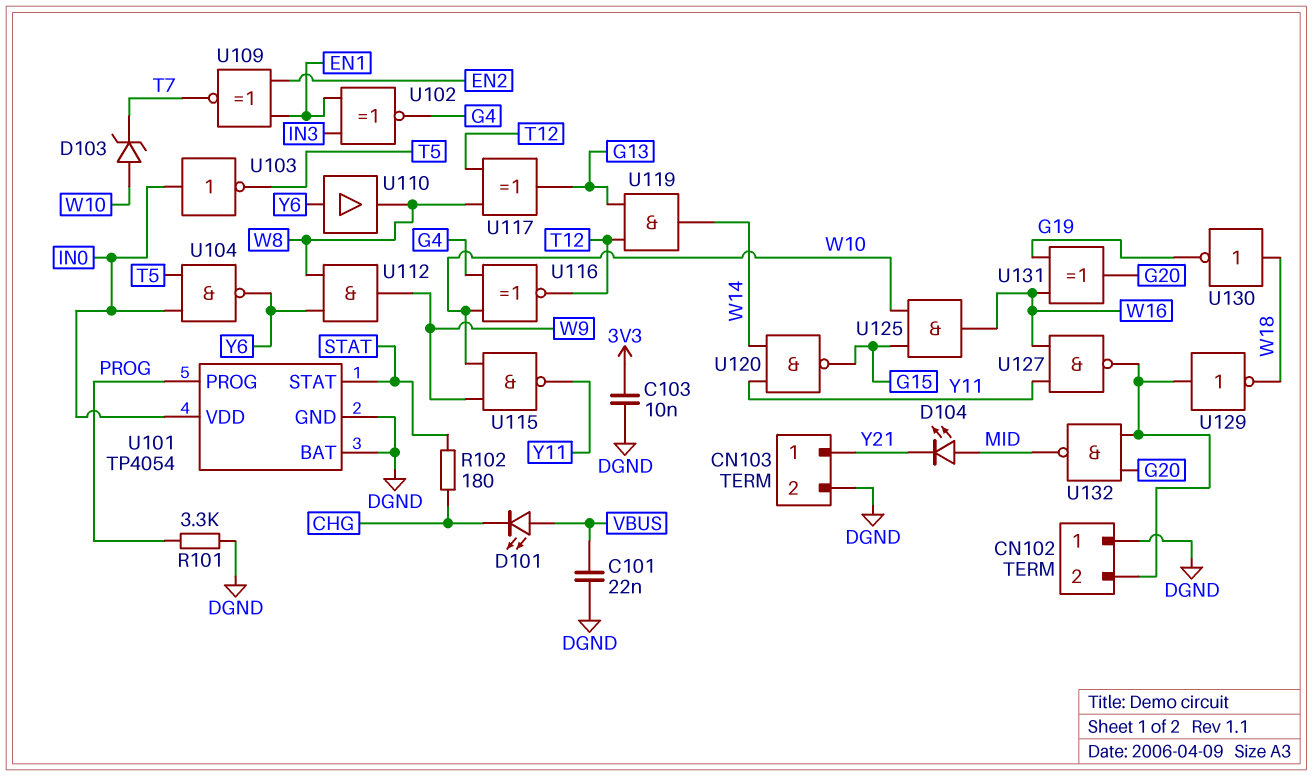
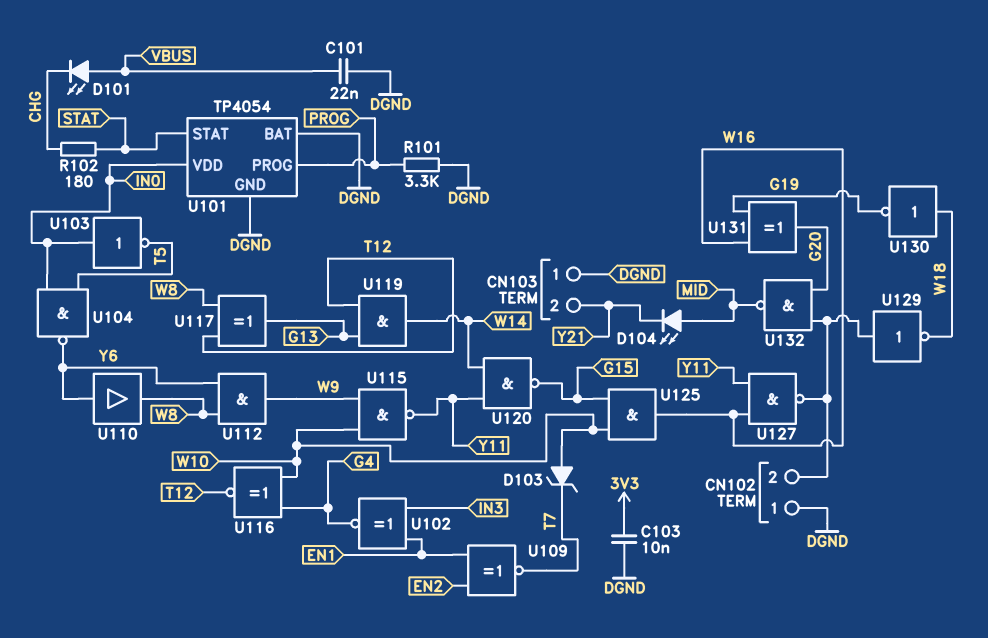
CN103 pin 1: Y21 -> DGND
CN103 pin 2: DGND -> Y21

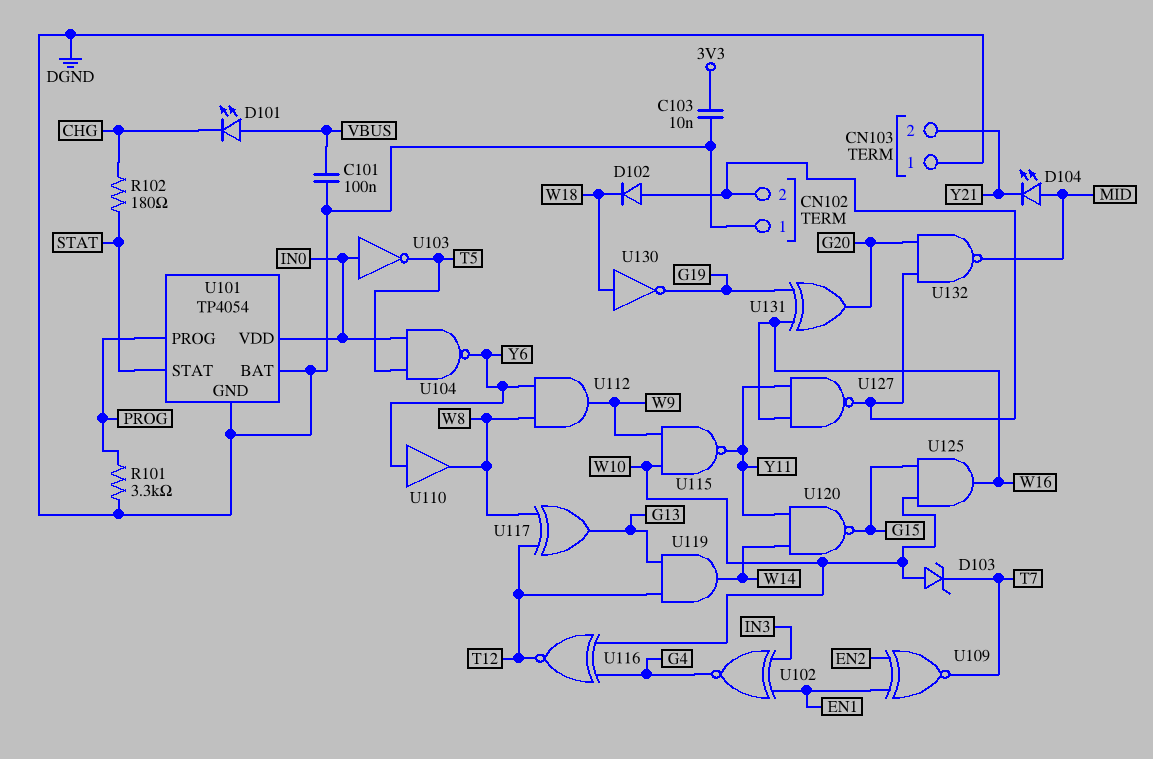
C101: 22nF (DGND, VBUS) -> 100nF (DGND, VBUS)
D102: none -> diode (A CN102/2, K W18)
U129: NOT (in CN102/2, out W18) -> none

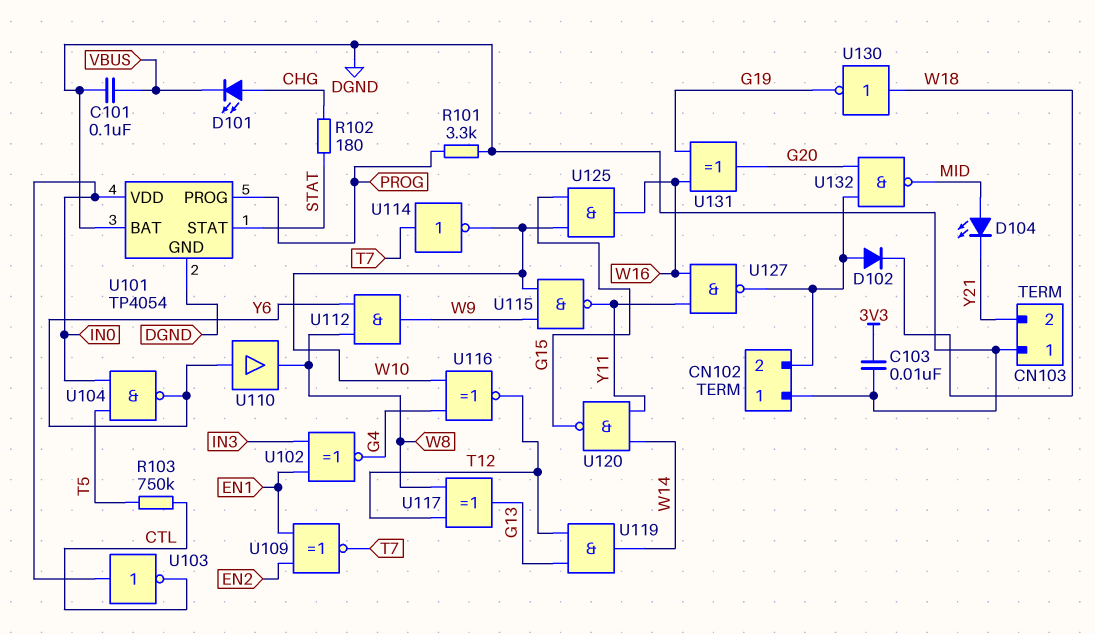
D101: LED (A VBUS, K CHG) -> LED (A CHG, K VBUS)
D103: zener (A W10, K T7) -> none
R103: none -> 750k (CTL, T5)
U103: NOT (in IN0, out T5) -> NOT (in IN0, out CTL)
U114: none -> NOT (in T7, out W10)

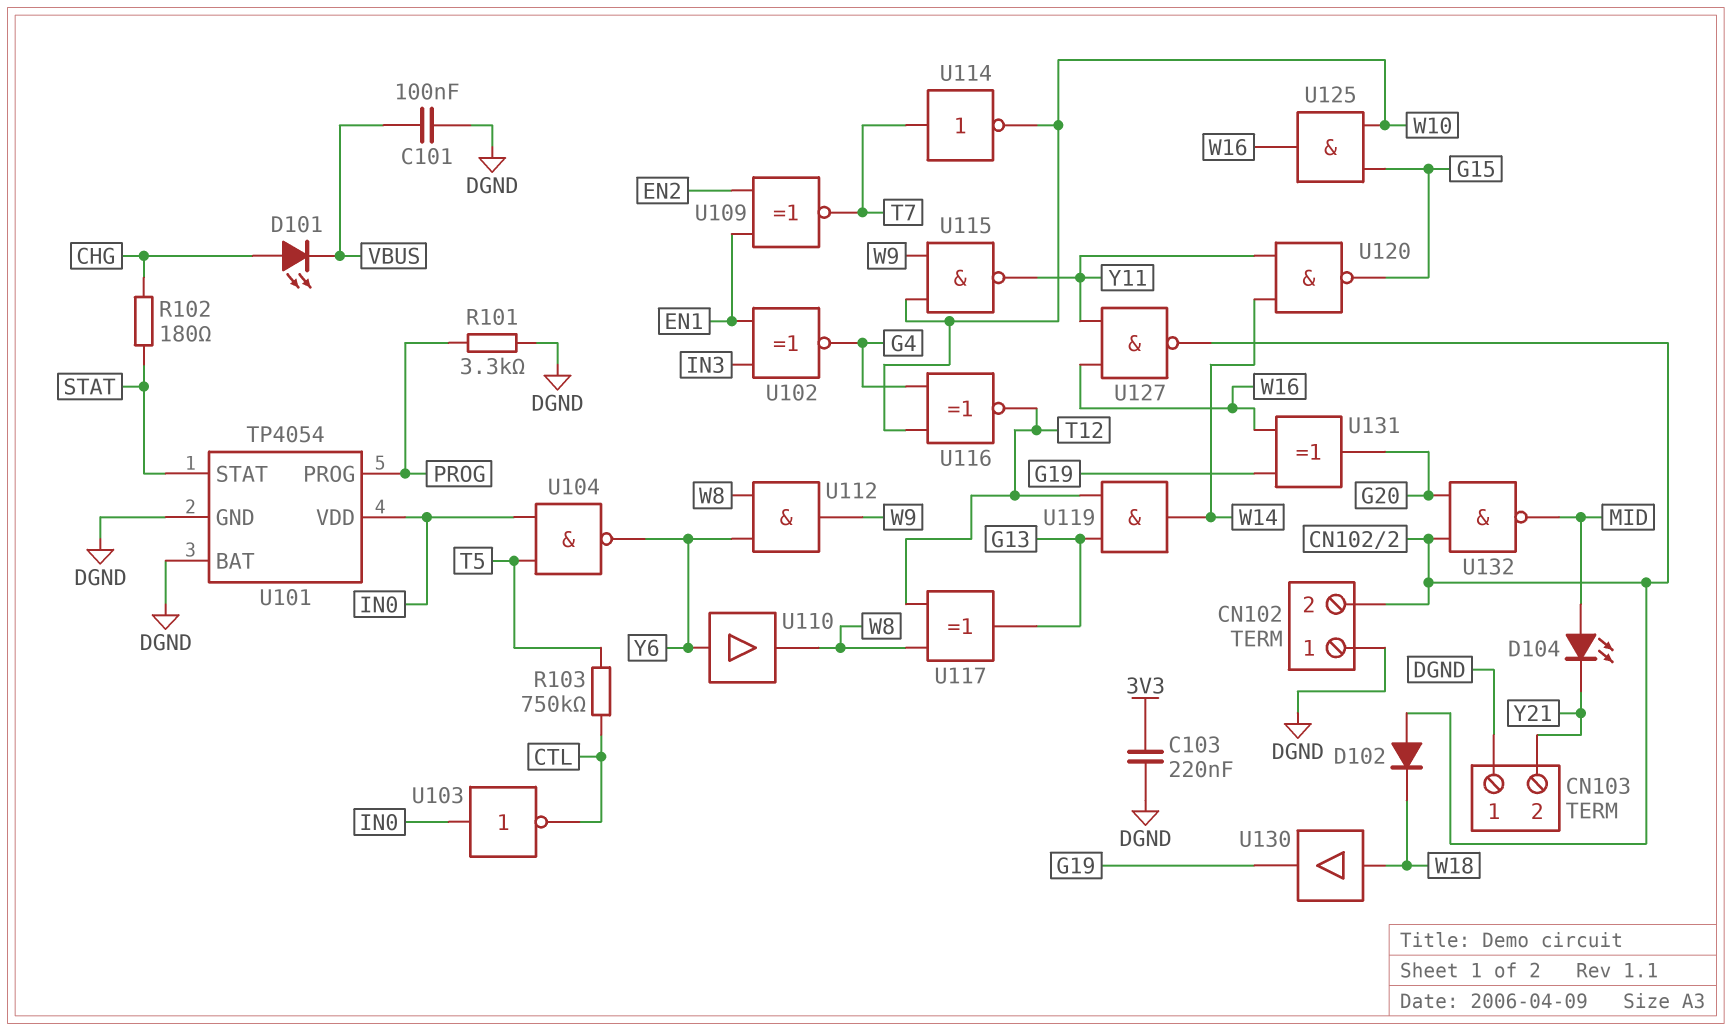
C103: 10nF (3V3, DGND) -> 220nF (3V3, DGND)
U130: NOT (in W18, out G19) -> buffer (in W18, out G19)

